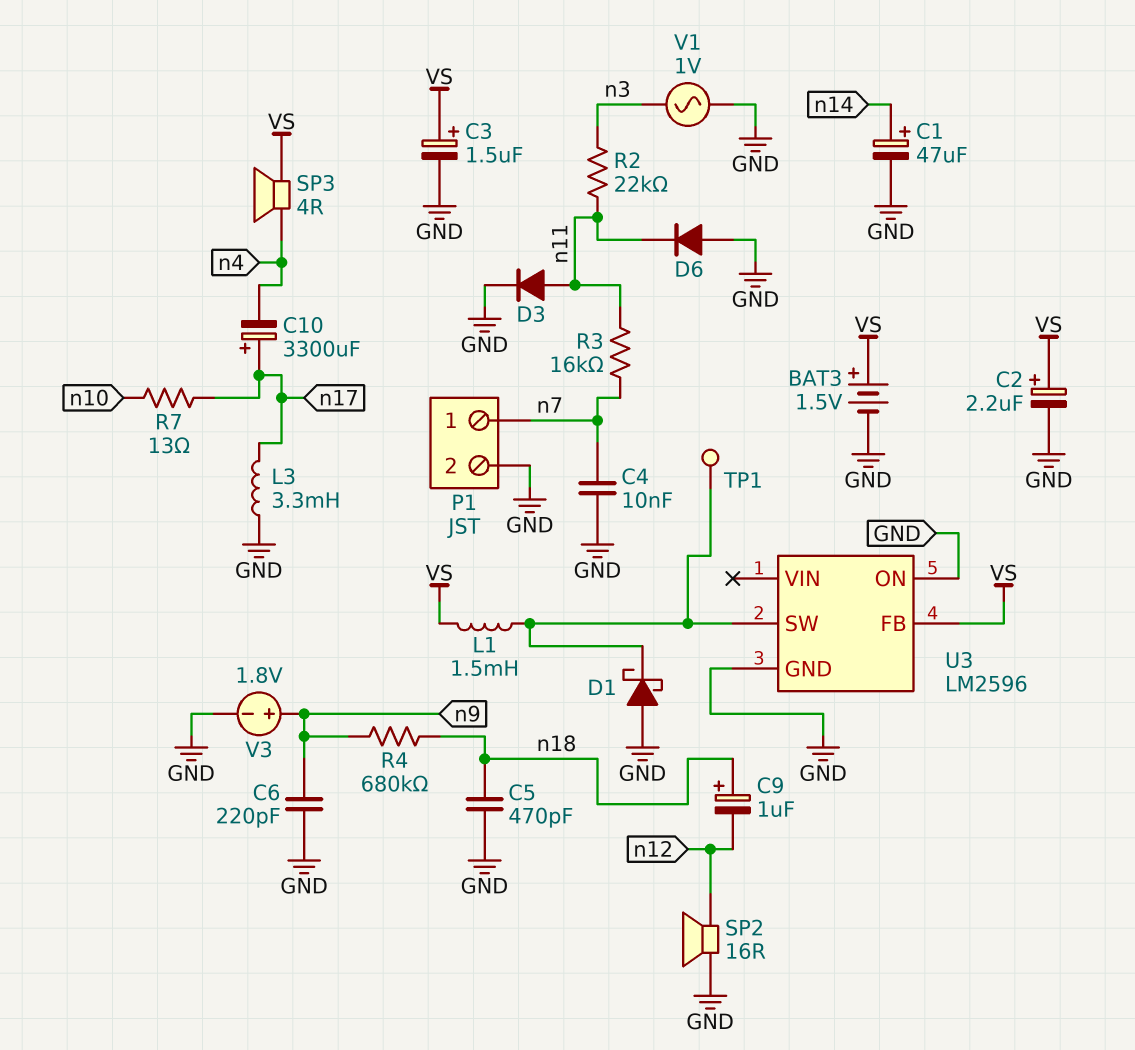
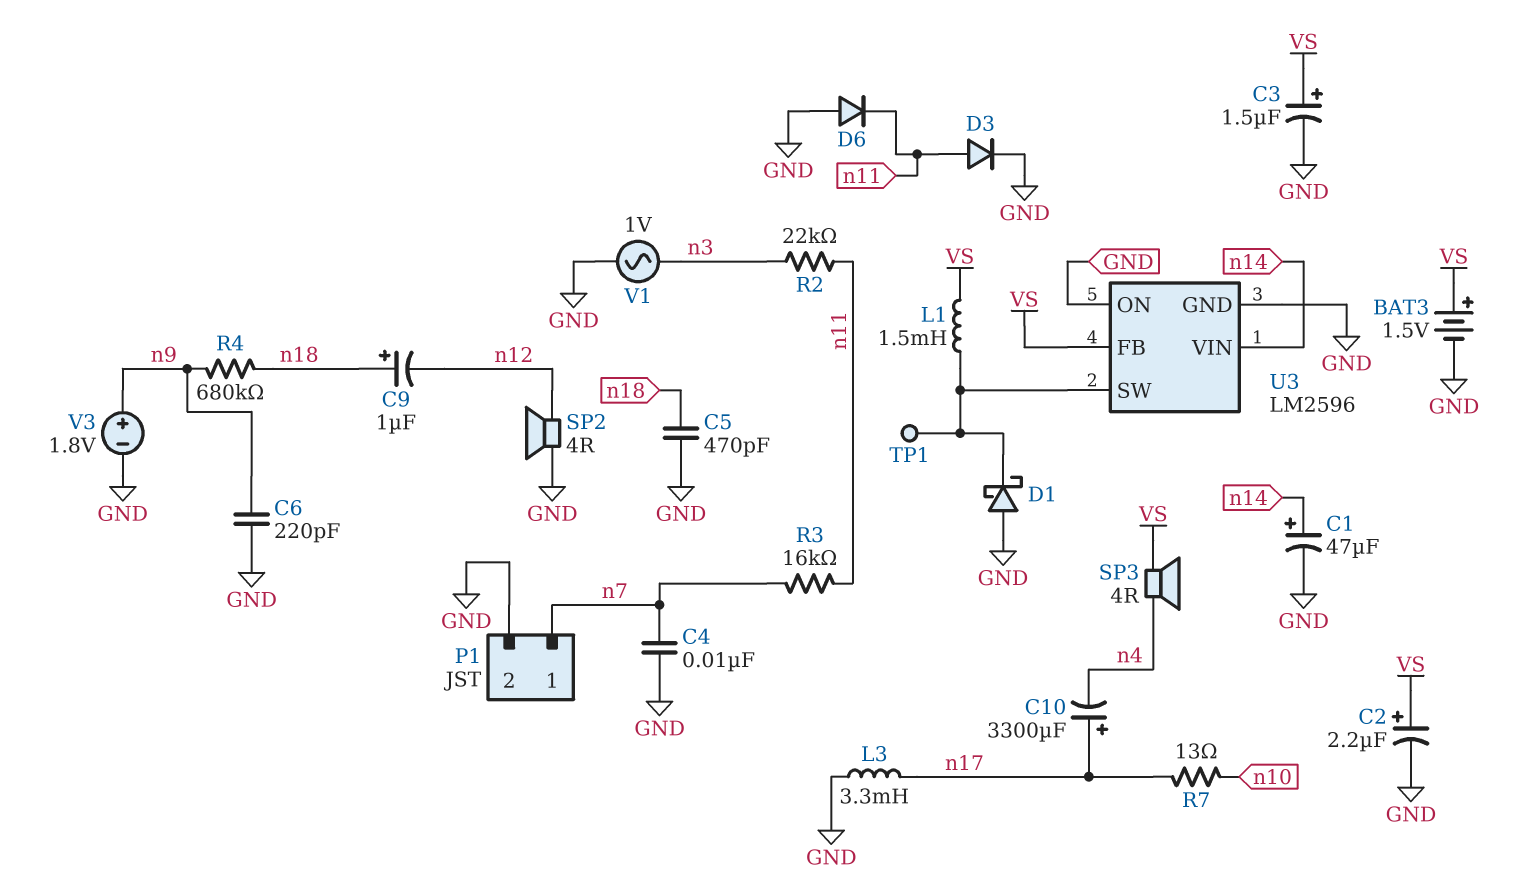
SP2: speaker 16R (GND, n12) -> speaker 4R (GND, n12)
U3 pin VIN: none -> n14

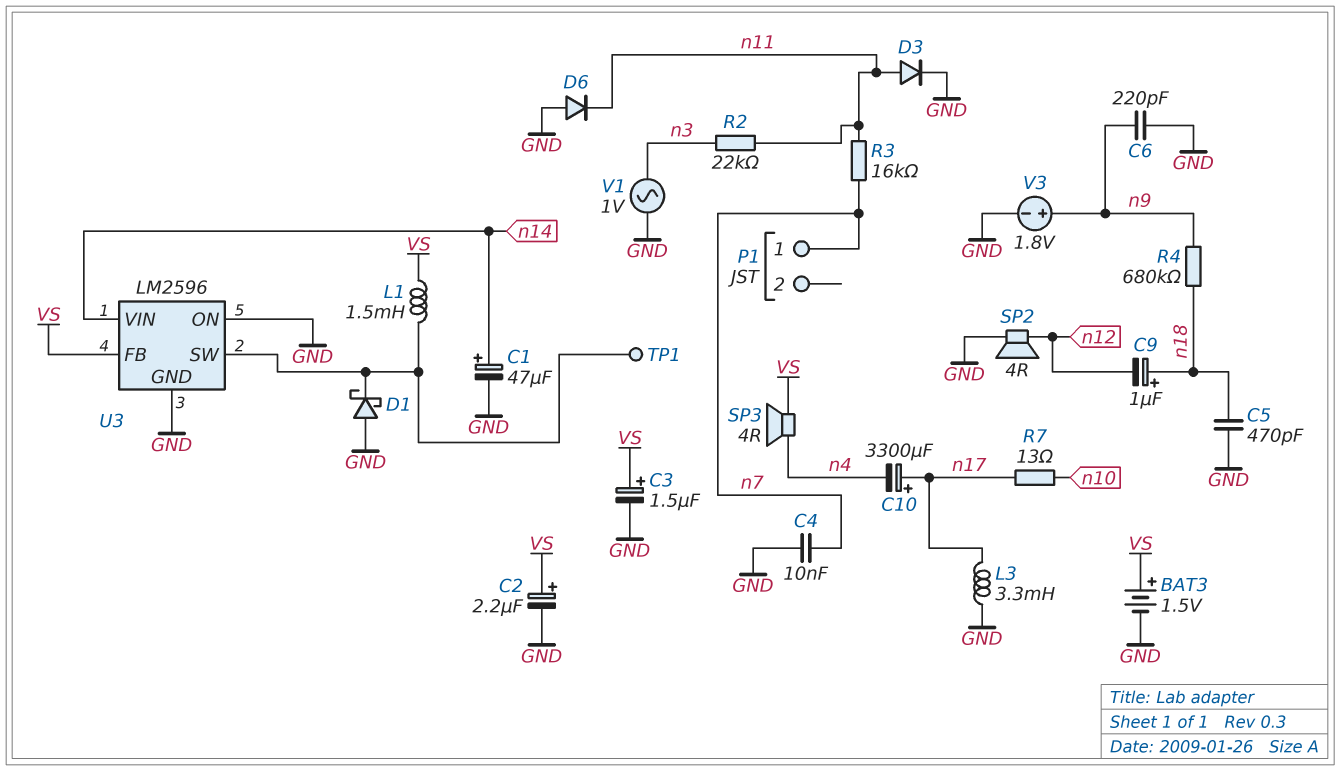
P1 pin 2: GND -> none

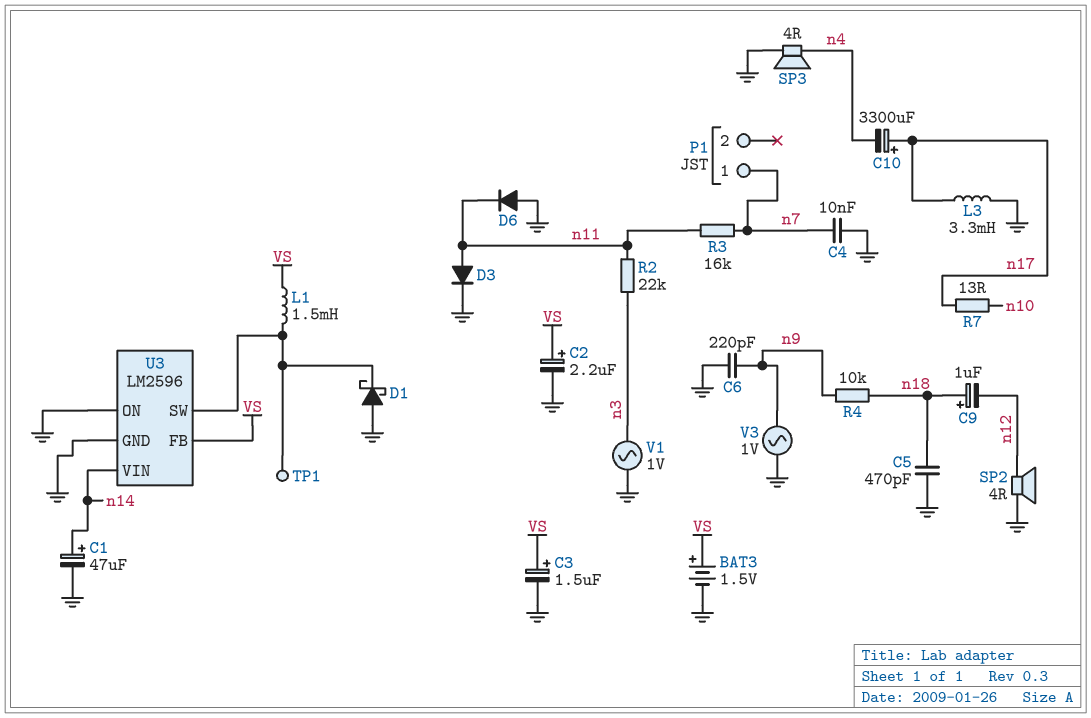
R4: 680k (n9, n18) -> 10k (n9, n18)
SP3: speaker 4R (VS, n4) -> speaker 4R (GND, n4)
V3: 1.8V (plus n9, minus GND) -> AC 1V (GND, n9)

